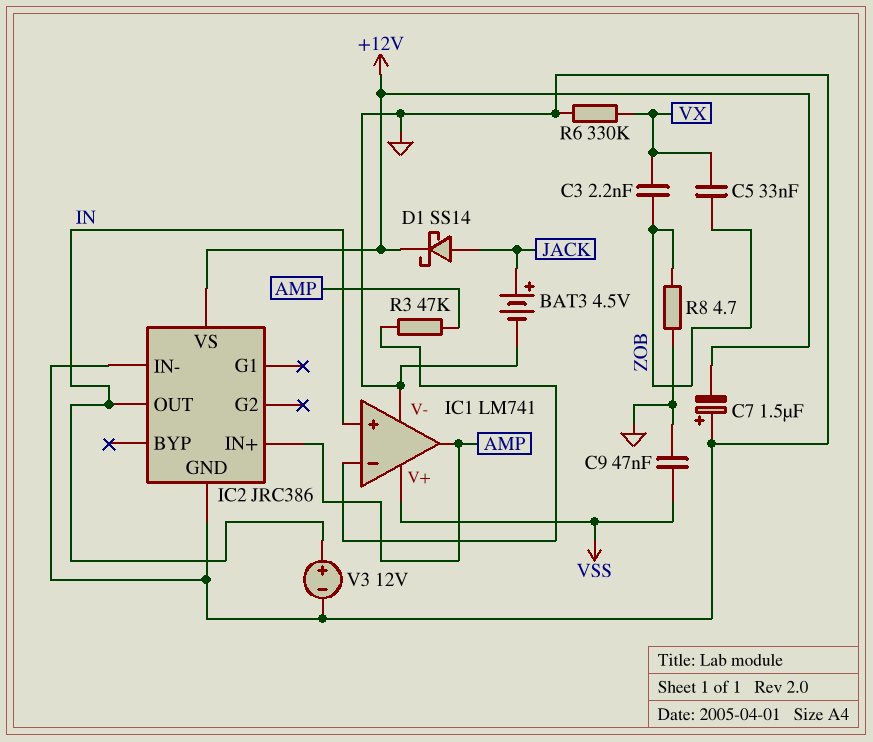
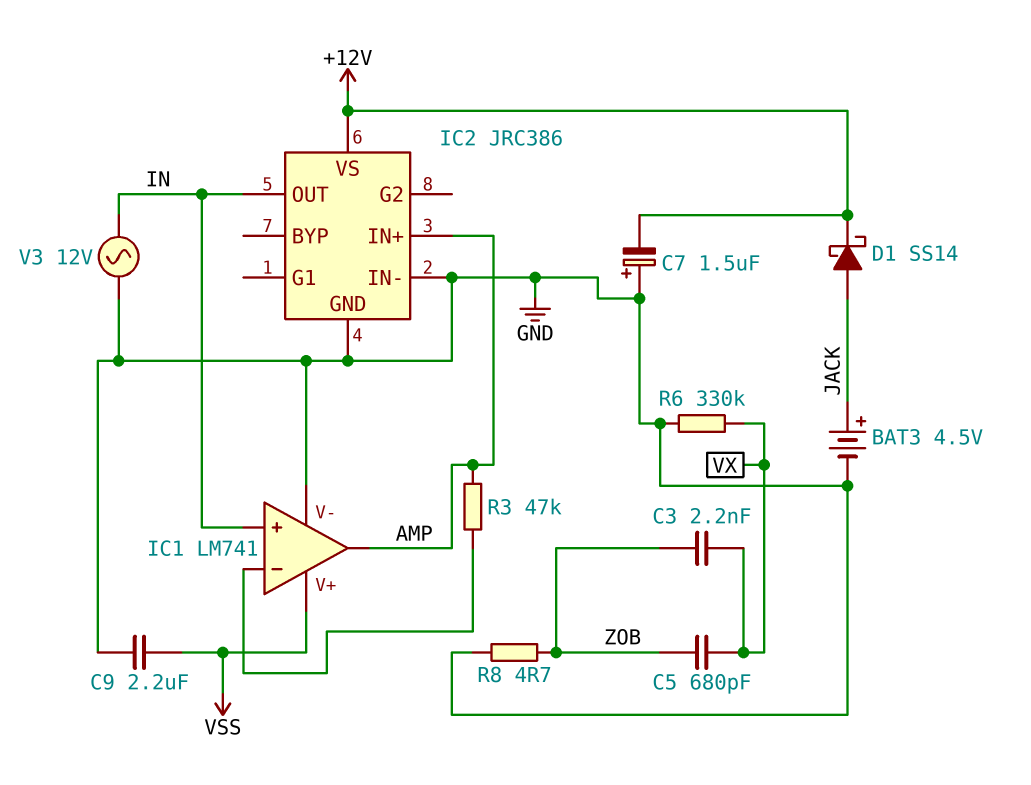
C5: 33nF (VX, ZOB) -> 680pF (VX, ZOB)
C9: 47nF (GND, VSS) -> 2.2uF (GND, VSS)
V3: 12V (plus IN, minus GND) -> AC 12V (GND, IN)

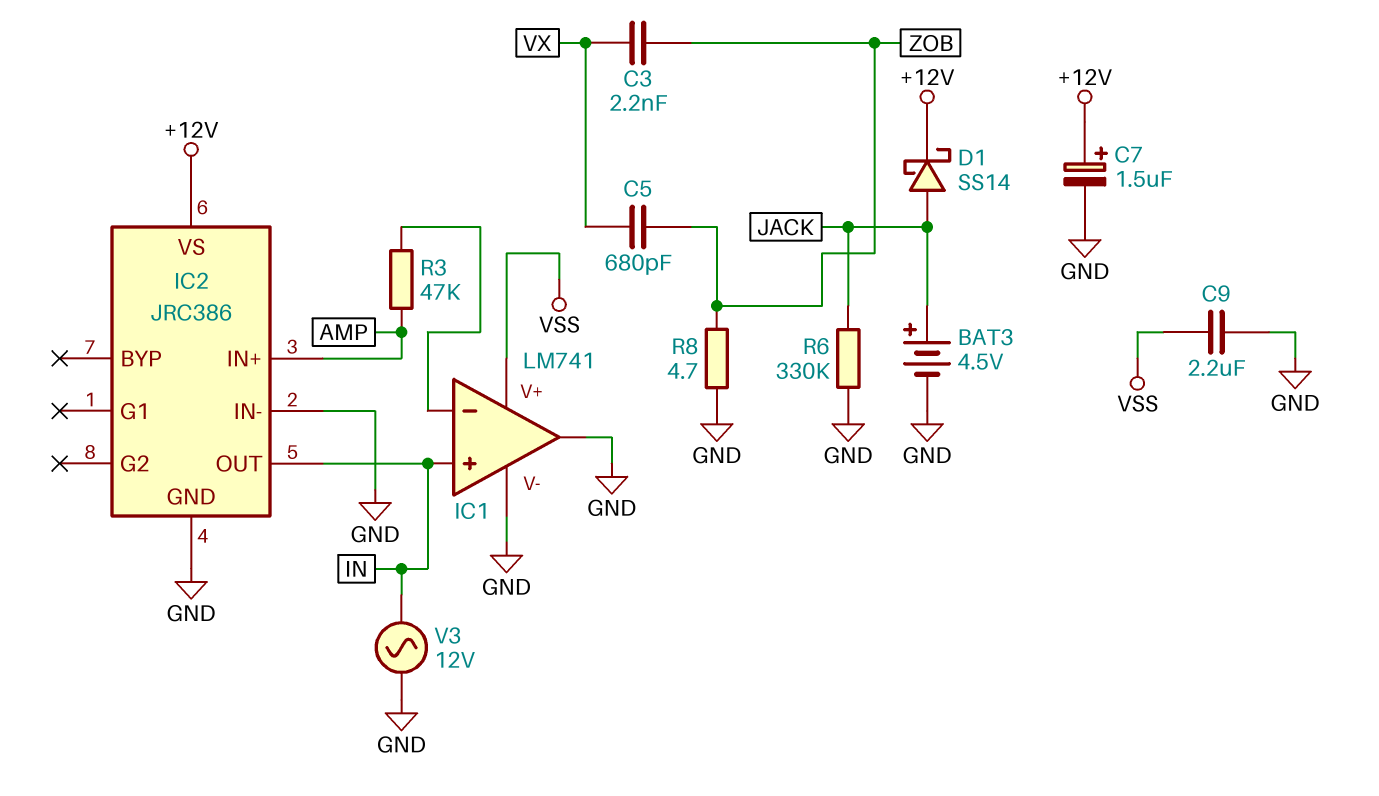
C7: 1.5uF (plus GND, minus +12V) -> 1.5uF (plus +12V, minus GND)
IC1 pin out: AMP -> GND
R6: 330k (GND, VX) -> 330k (GND, JACK)

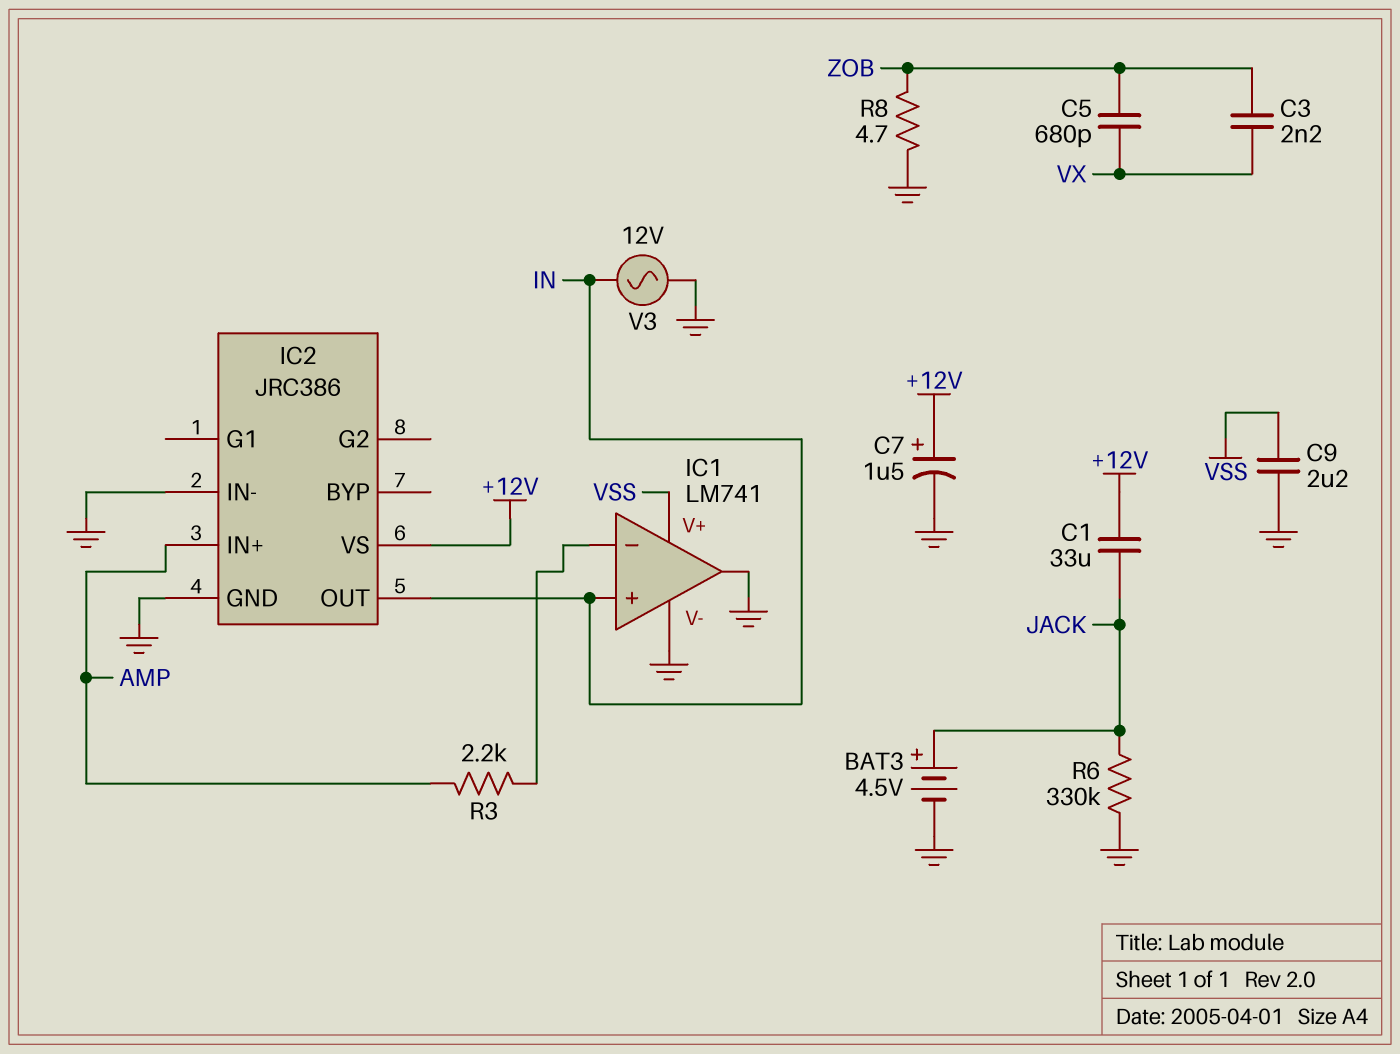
C1: none -> 33uF (+12V, JACK)
D1: schottky SS14 (A JACK, K +12V) -> none
R3: 47k (AMP, IC1/in-) -> 2.2k (AMP, IC1/in-)

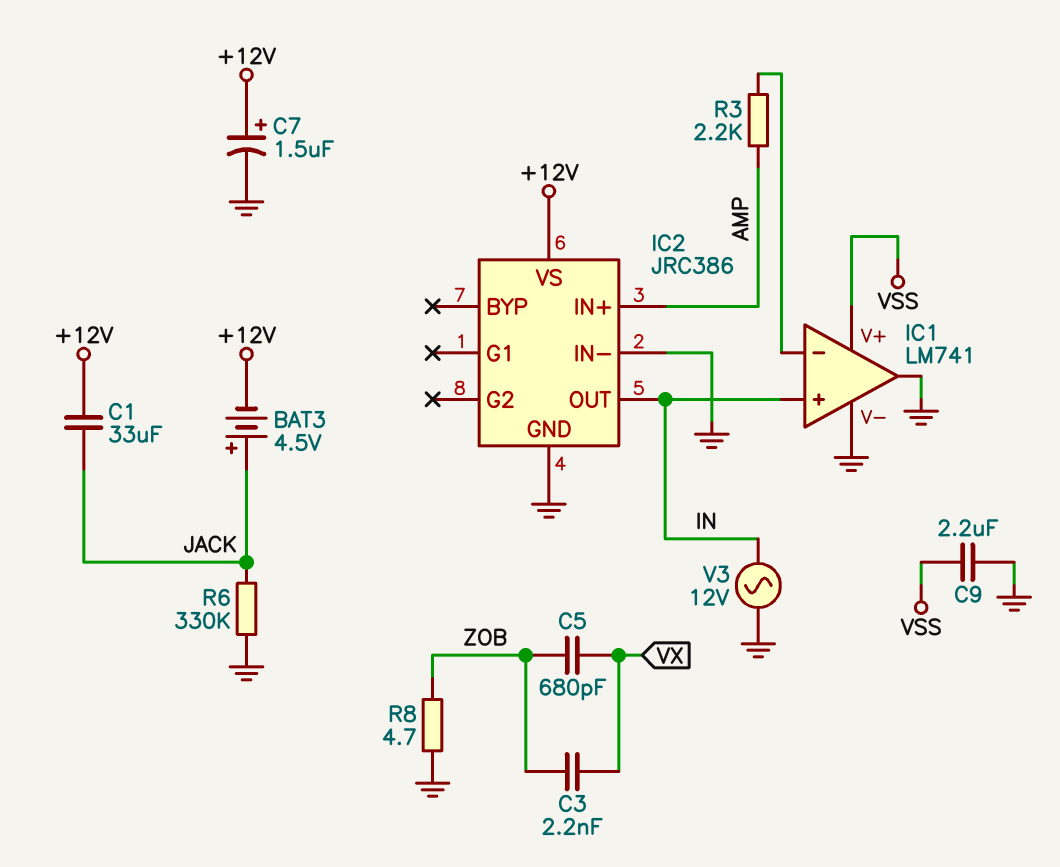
BAT3: 4.5V (plus JACK, minus GND) -> 4.5V (plus JACK, minus +12V)

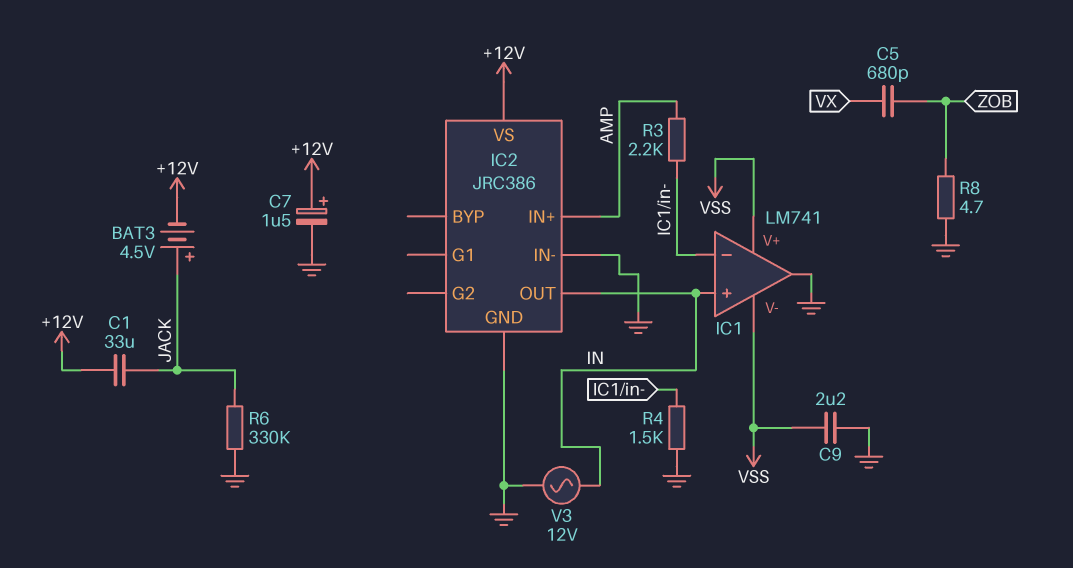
C3: 2.2nF (VX, ZOB) -> none
IC1 pin V-: GND -> VSS
R4: none -> 1.5k (GND, IC1/in-)

